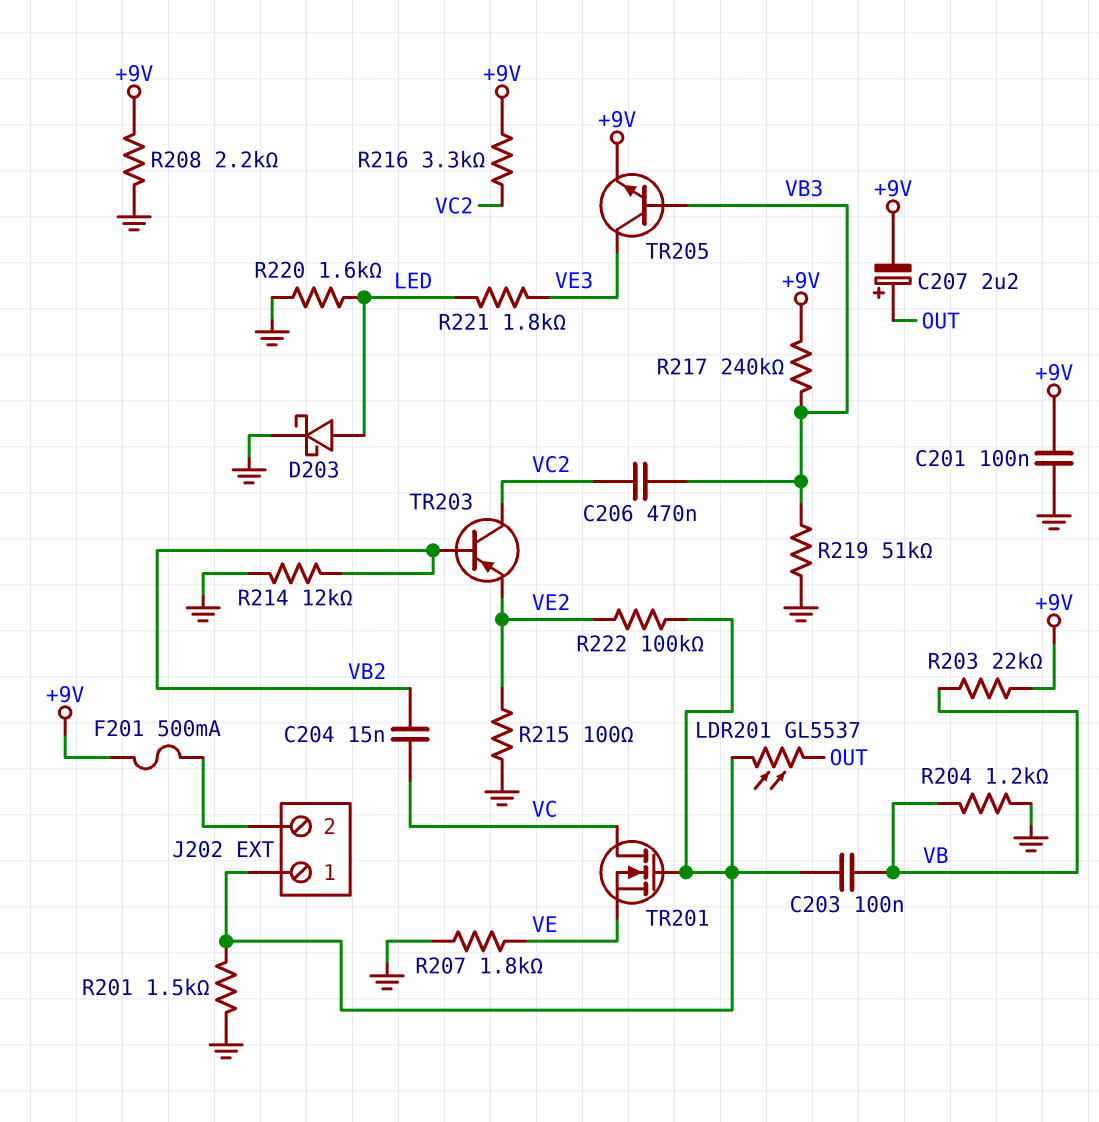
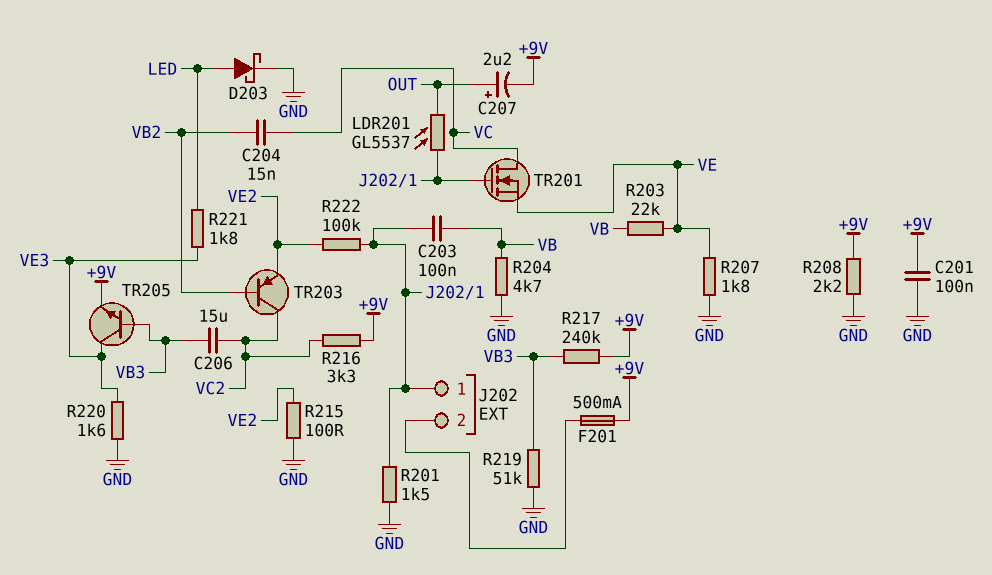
C206: 470nF (VB3, VC2) -> 15uF (VB3, VC2)
R203: 22k (+9V, VB) -> 22k (VB, VE)
R204: 1.2k (GND, VB) -> 4.7k (GND, VB)
R214: 12k (GND, VB2) -> none
R220: 1.6k (GND, LED) -> 1.6k (GND, VE3)

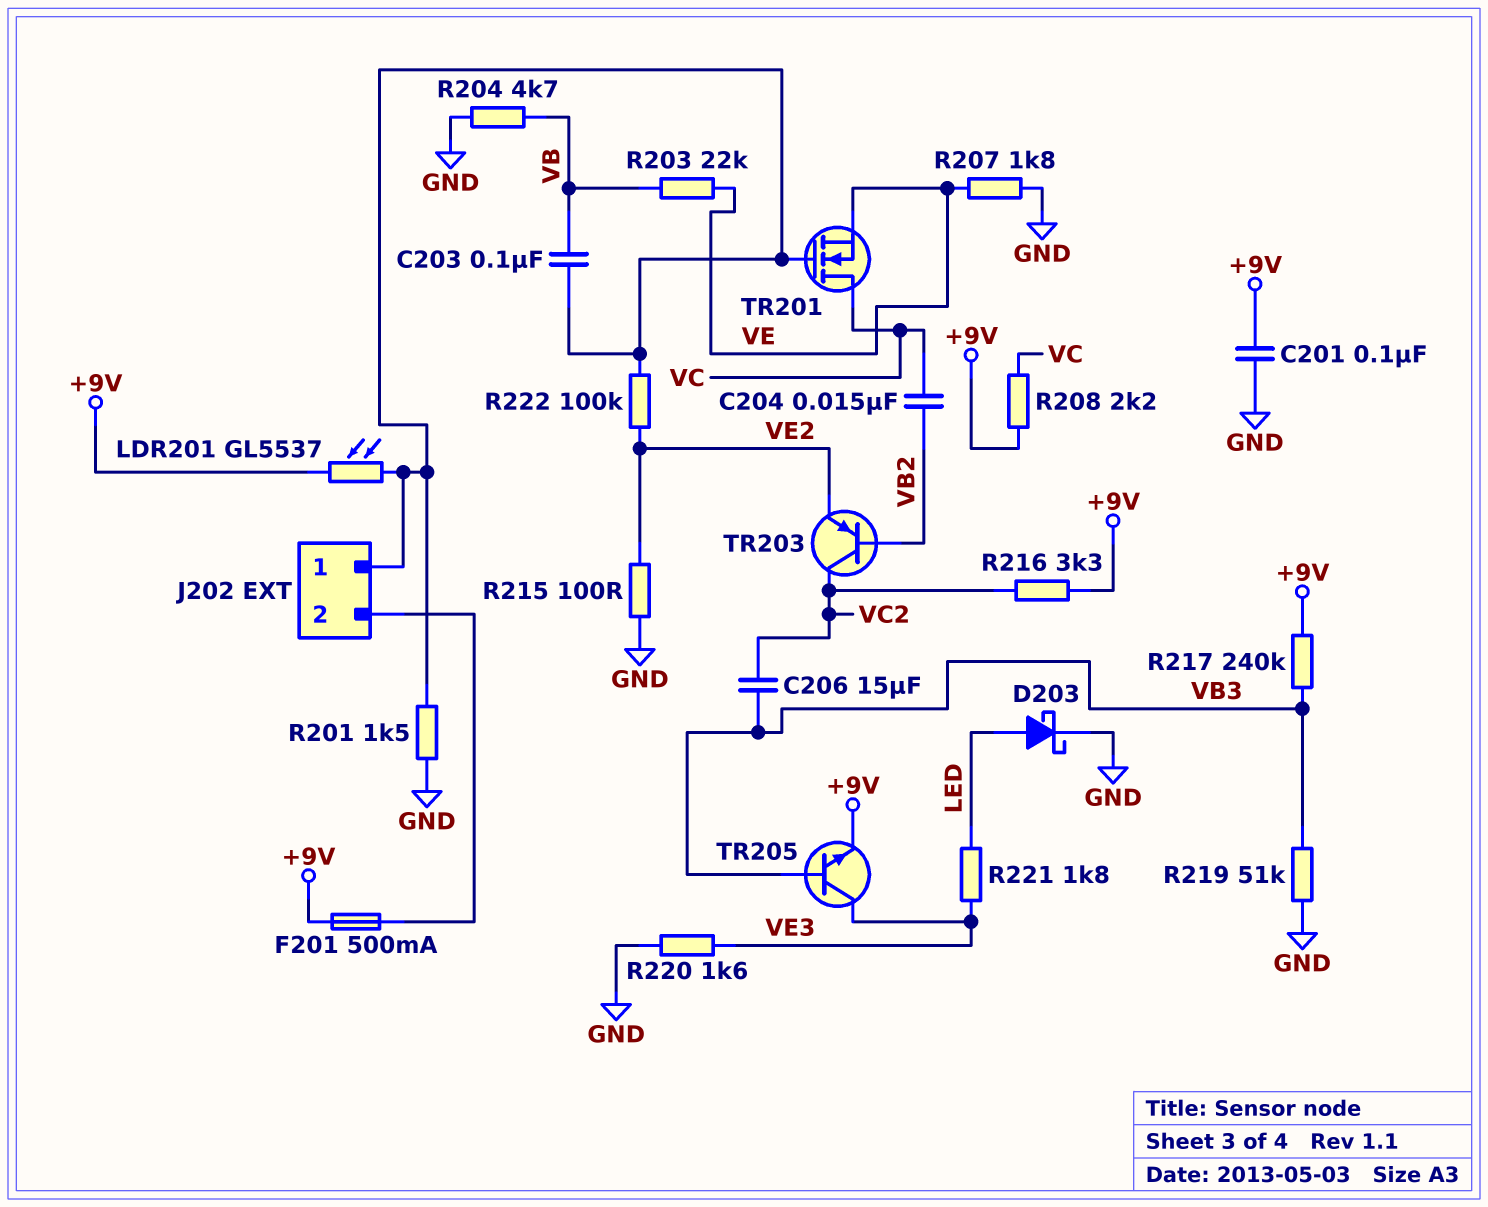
C207: 2.2uF (plus OUT, minus +9V) -> none
LDR201: GL5537 (J202/1, OUT) -> GL5537 (+9V, J202/1)
R208: 2.2k (+9V, GND) -> 2.2k (+9V, VC)

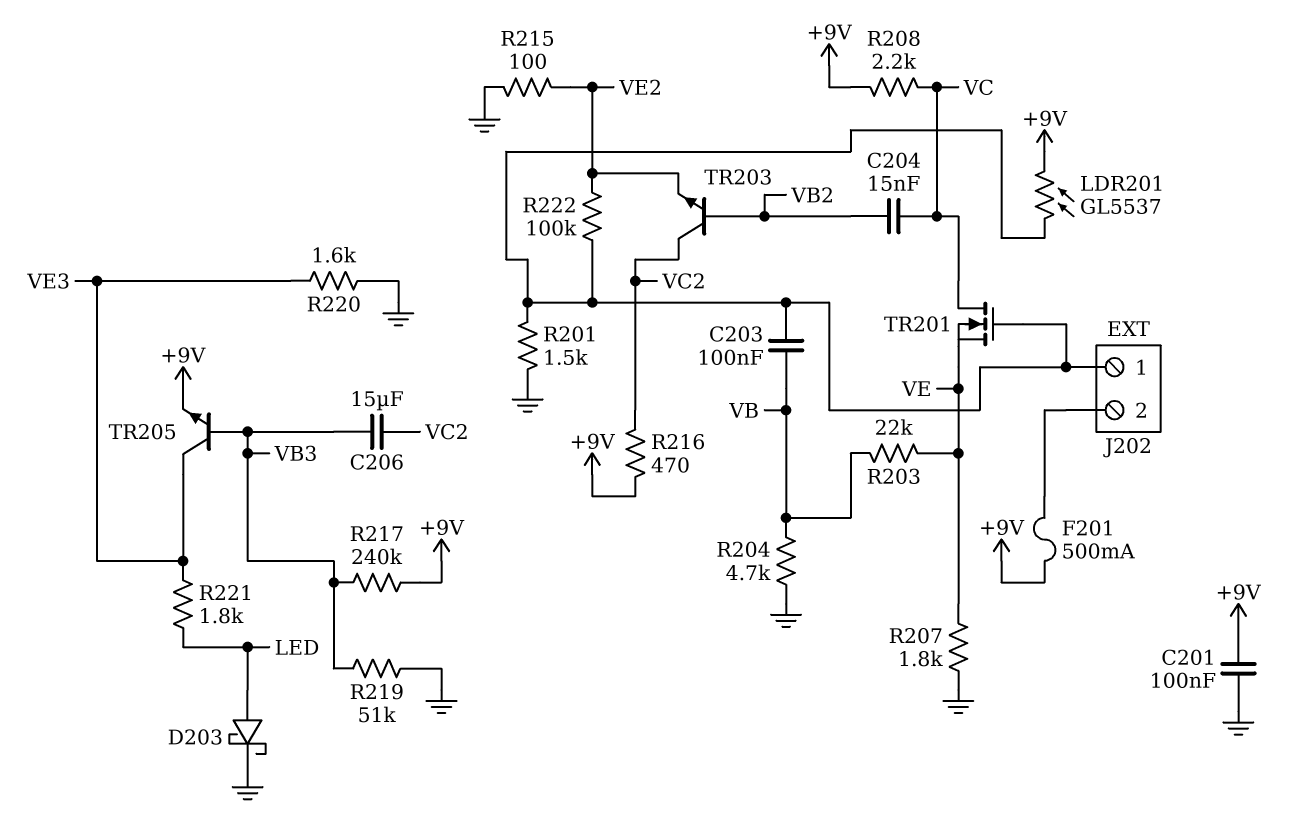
R216: 3.3k (+9V, VC2) -> 470 (+9V, VC2)
TR203: PNP (B VB2, C VC2, E VE2) -> NPN (B VB2, C VC2, E VE2)

